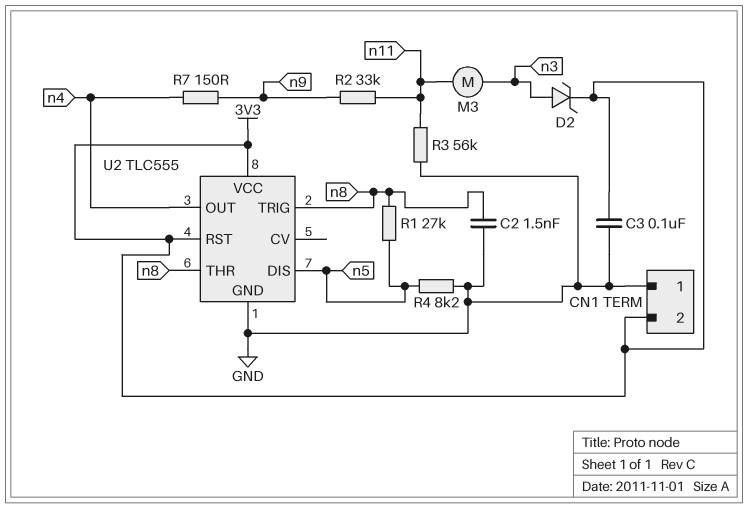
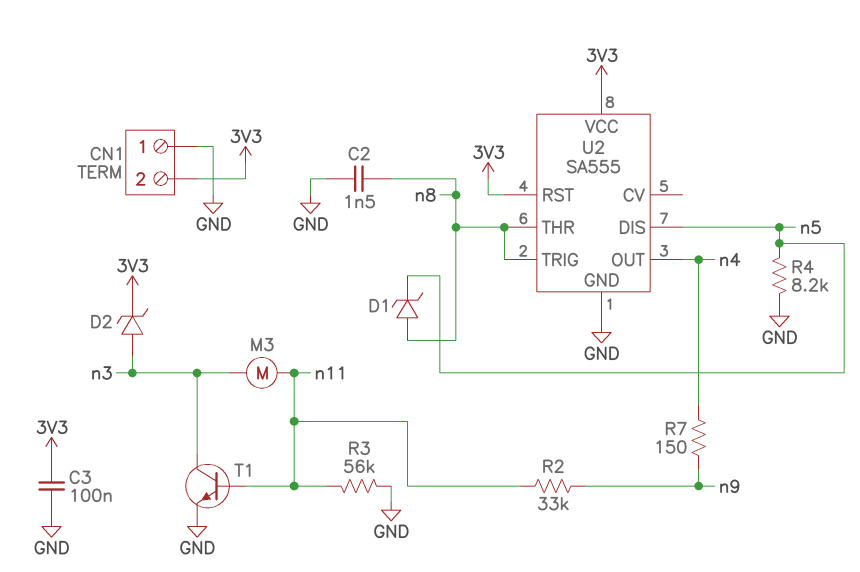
D1: none -> zener (A n8, K n5)
R1: 27k (n5, n8) -> none
T1: none -> NPN (B n11, C n3, E GND)
U2: TLC555 -> SA555

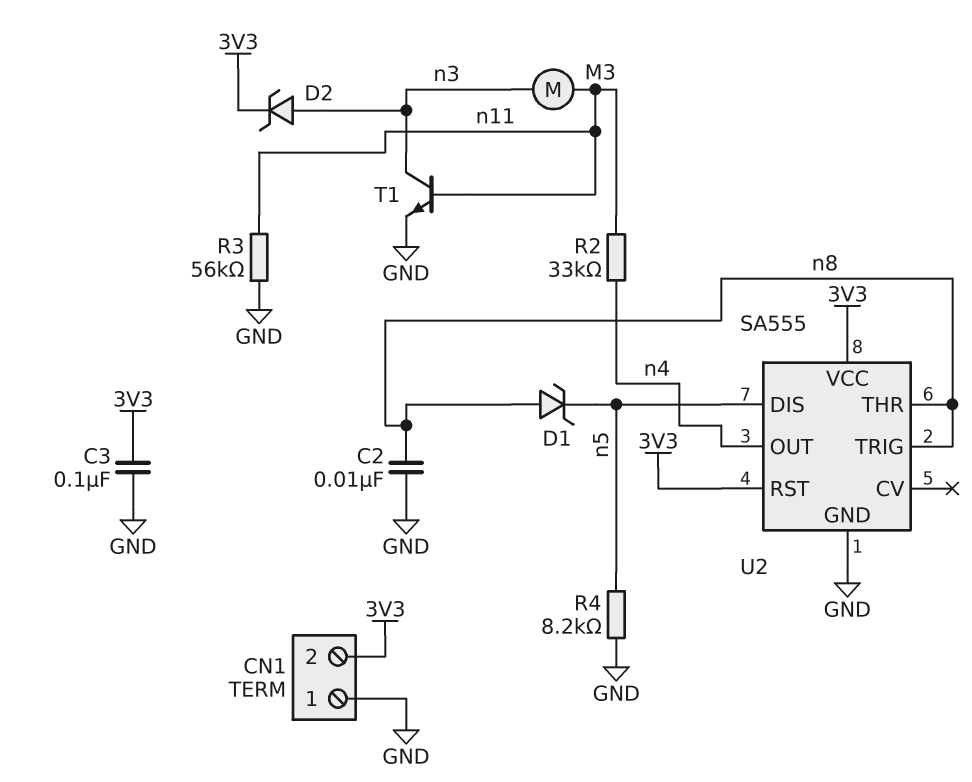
C2: 1.5nF (GND, n8) -> 10nF (GND, n8)
R2: 33k (n9, n11) -> 33k (n4, n11)
R7: 150 (n4, n9) -> none

